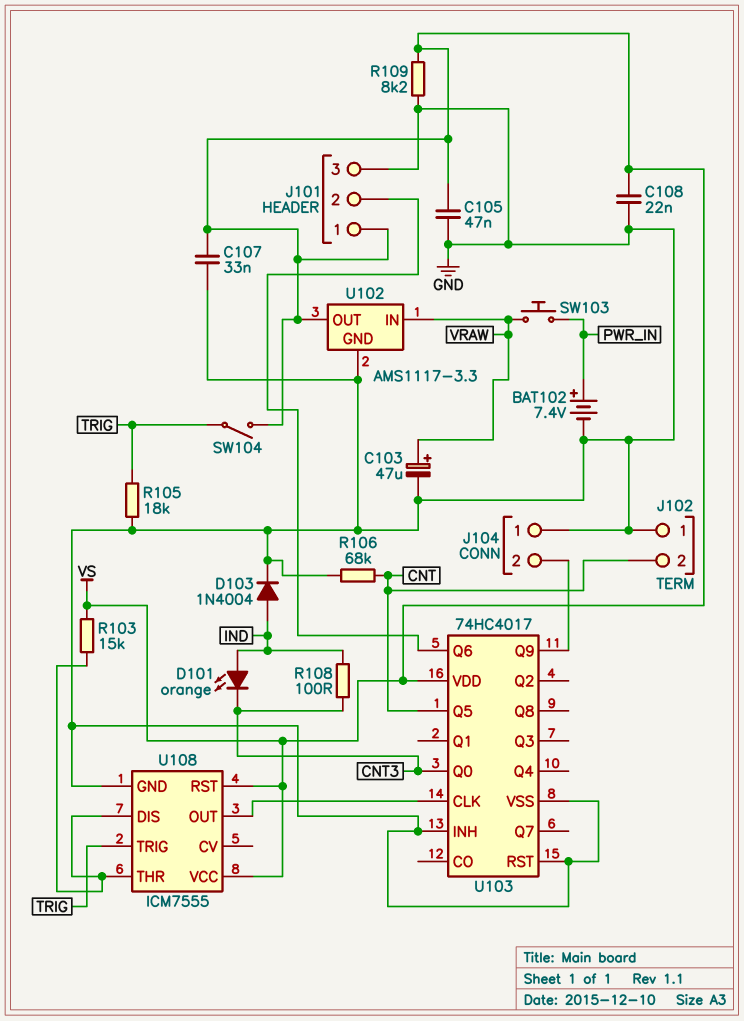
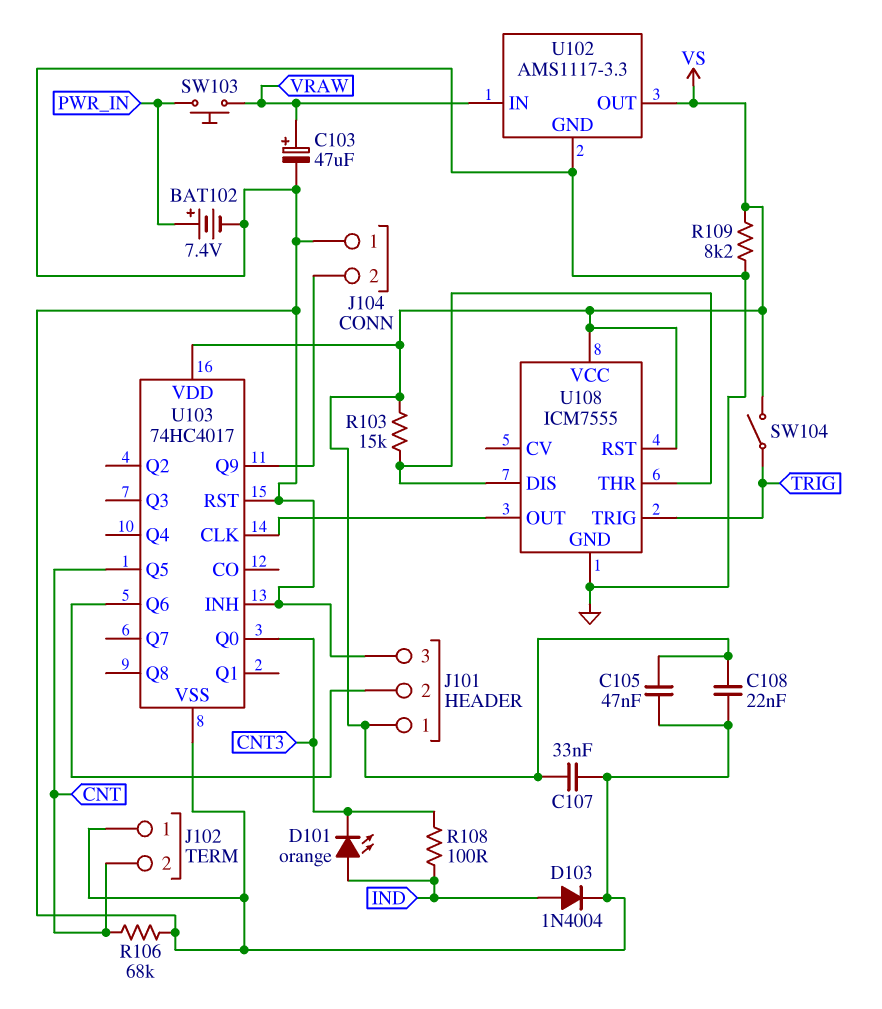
R105: 18k (GND, TRIG) -> none

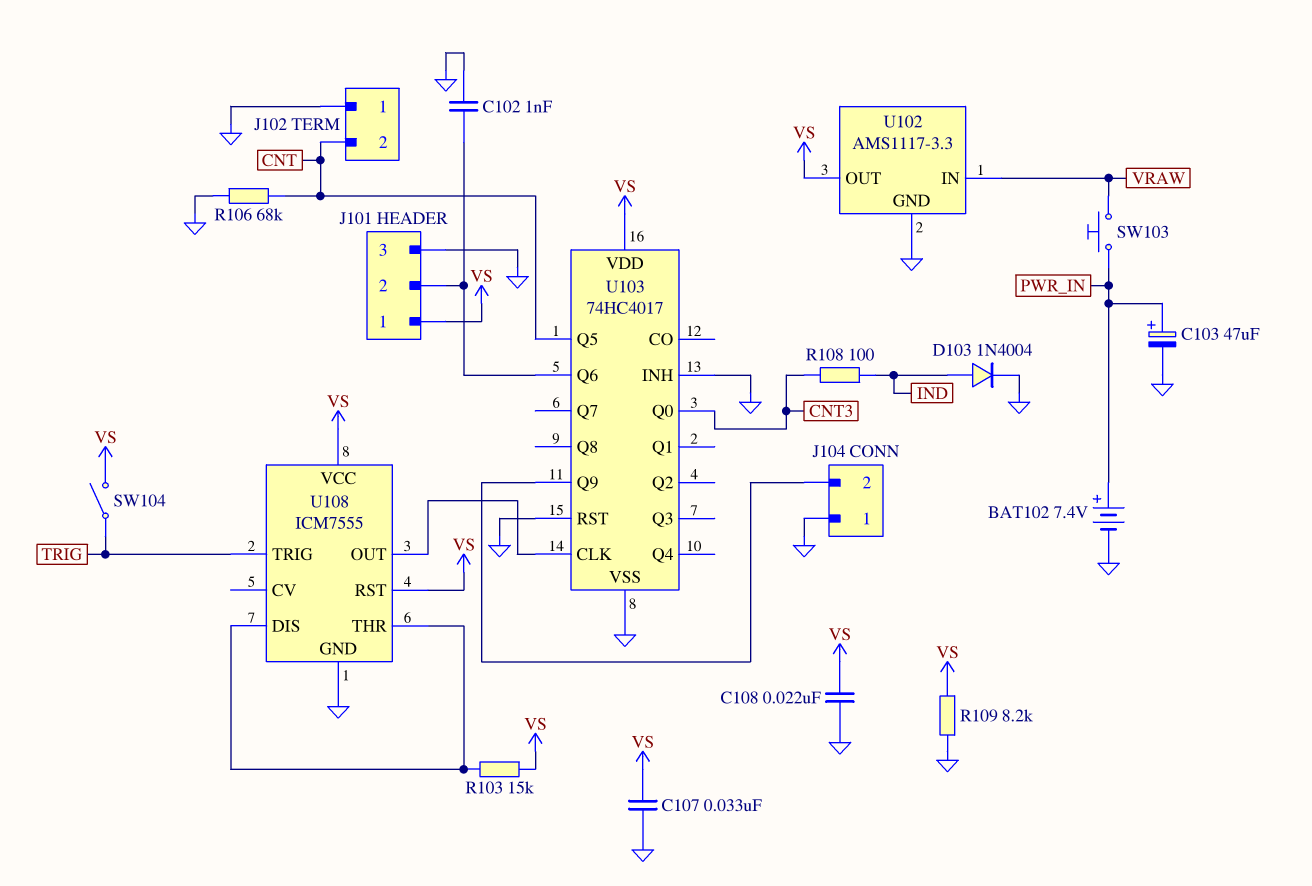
C102: none -> 1nF (GND, J101/2)
C103: 47uF (plus VRAW, minus GND) -> 47uF (plus PWR_IN, minus GND)
C105: 47nF (GND, VS) -> none
D101: LED orange (A IND, K CNT3) -> none

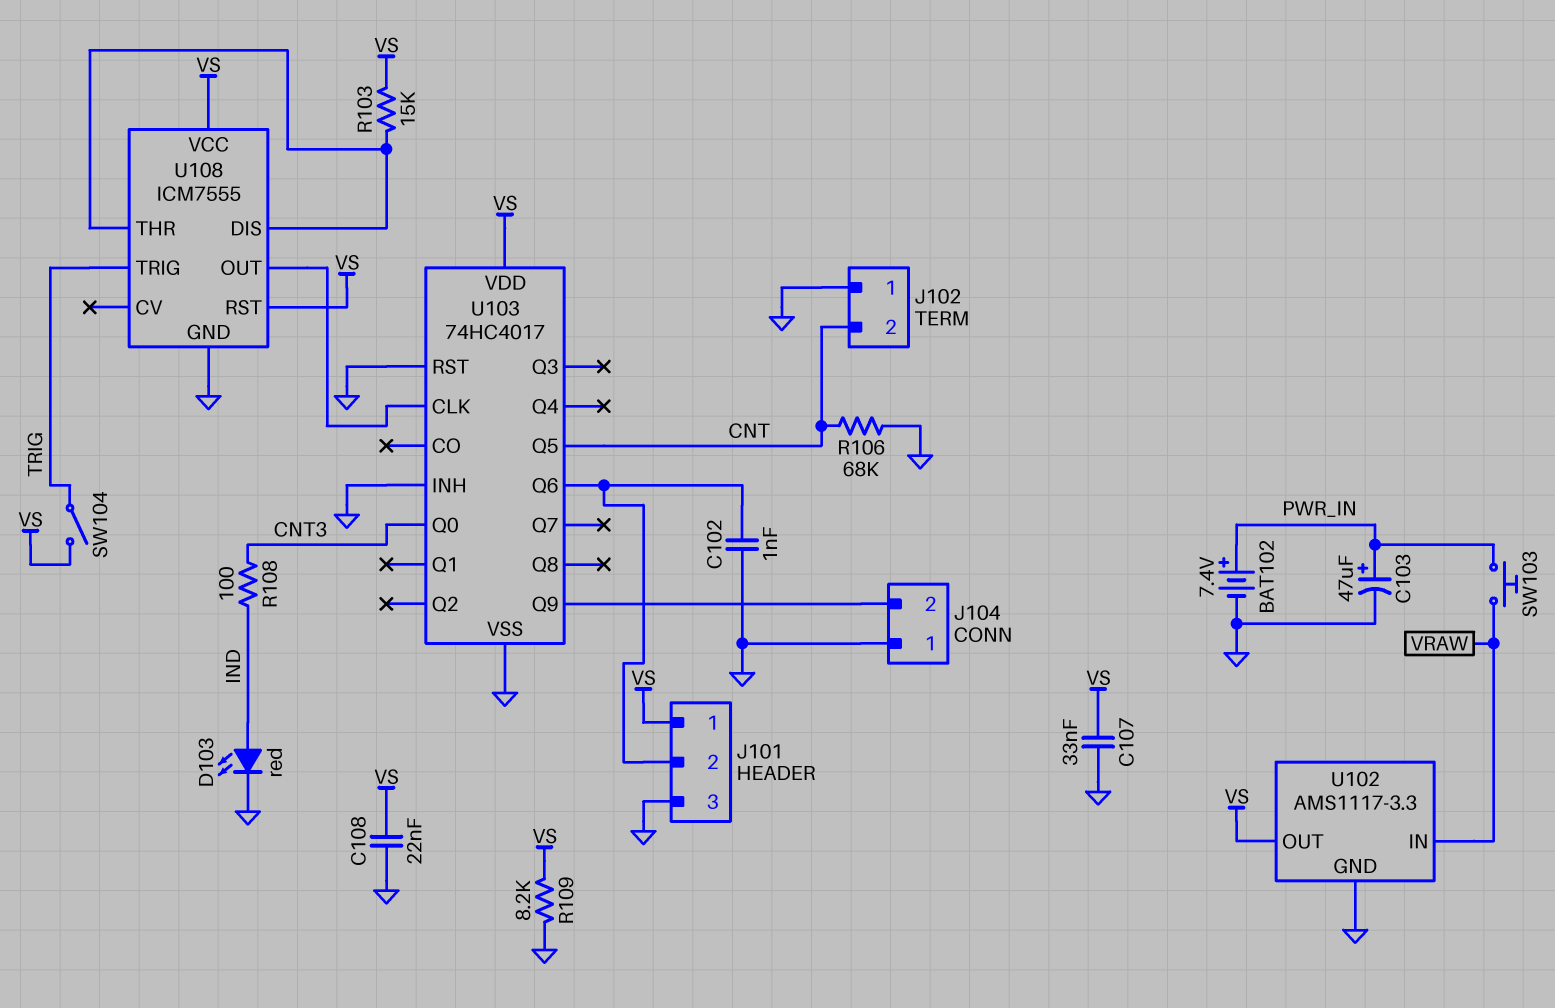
D103: diode 1N4004 (A IND, K GND) -> LED red (A IND, K GND)

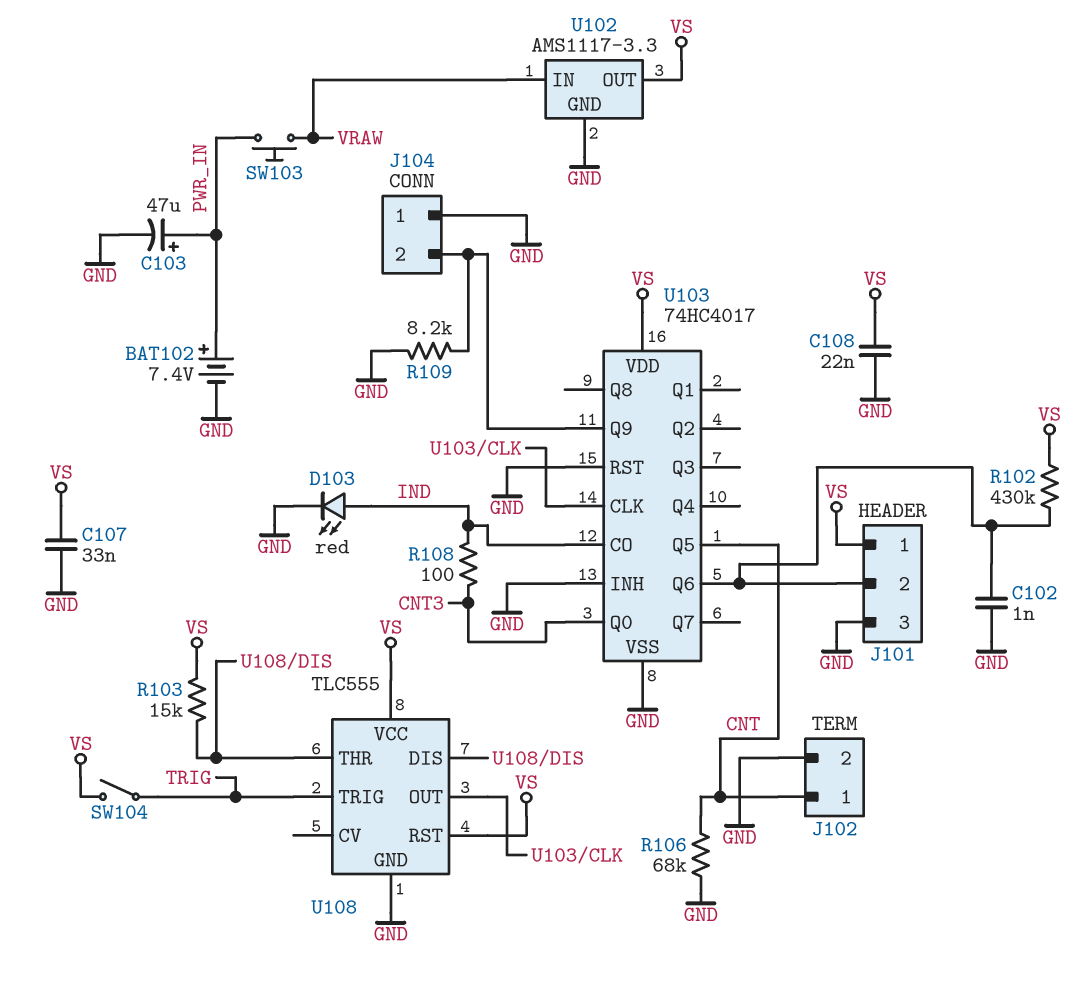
J102 pin 1: GND -> CNT
J102 pin 2: CNT -> GND
R102: none -> 430k (J101/2, VS)
R109: 8.2k (GND, VS) -> 8.2k (GND, J104/2)
U103 pin CO: none -> IND
U108: ICM7555 -> TLC555

